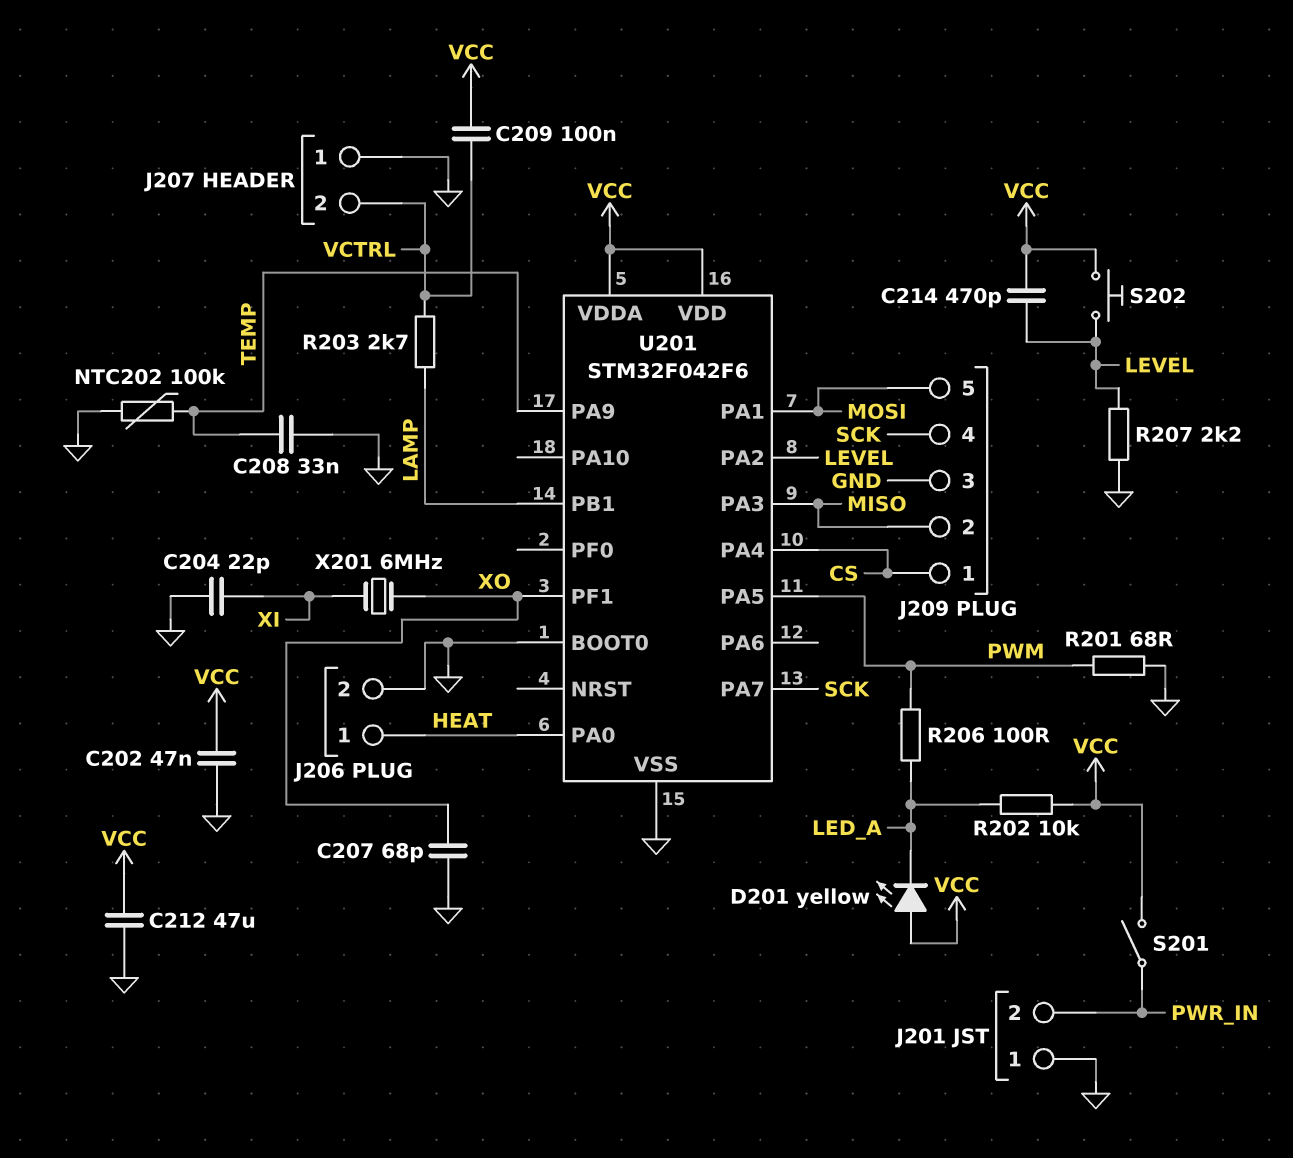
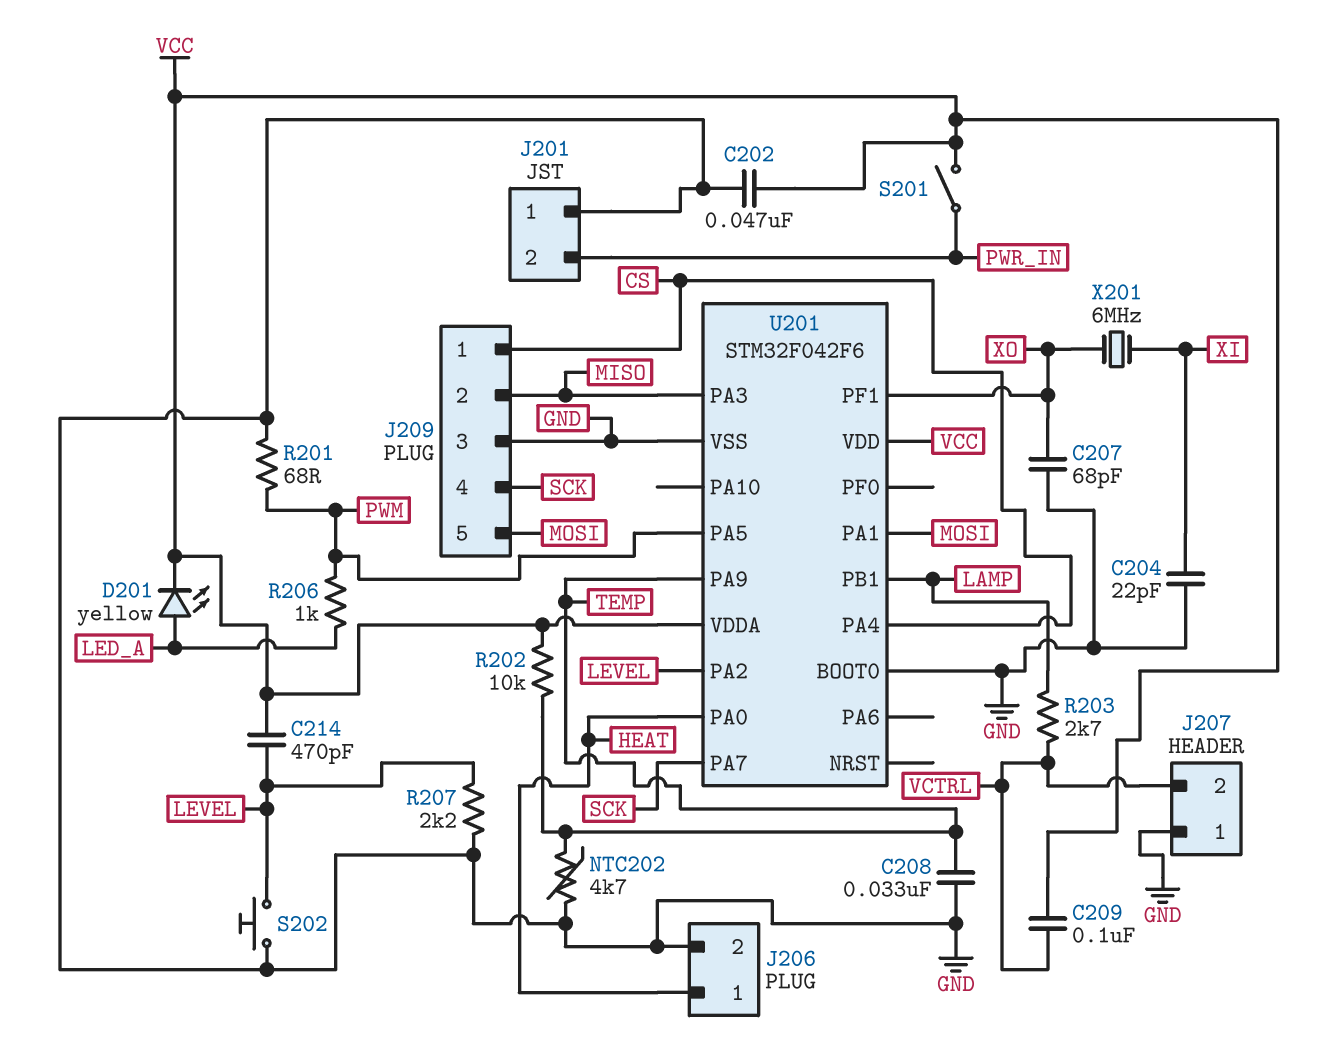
C212: 47uF (GND, VCC) -> none
D201: LED yellow (A VCC, K LED_A) -> LED yellow (A LED_A, K VCC)
NTC202: 100k (GND, TEMP) -> 4.7k (GND, TEMP)
R202: 10k (LED_A, VCC) -> 10k (TEMP, VCC)
R206: 100 (LED_A, PWM) -> 1k (LED_A, PWM)
S202: button (LEVEL, VCC) -> button (GND, LEVEL)

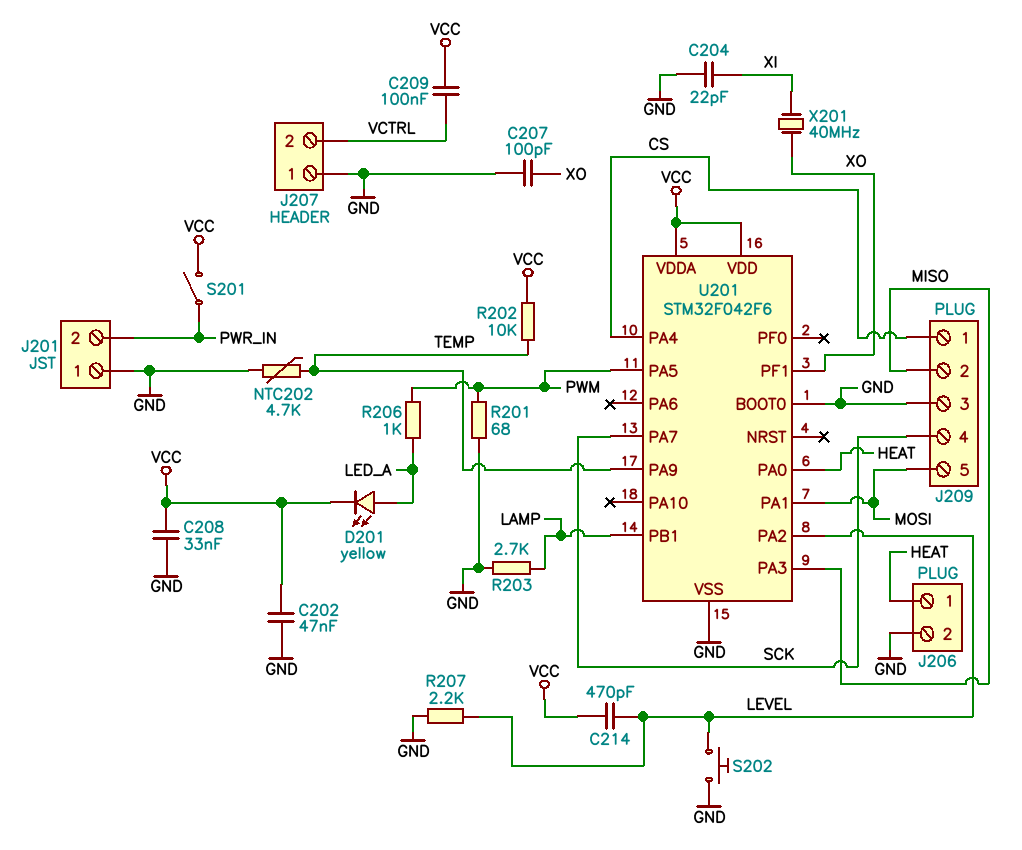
C207: 68pF (GND, XO) -> 100pF (GND, XO)
C208: 33nF (GND, TEMP) -> 33nF (GND, VCC)
R203: 2.7k (LAMP, VCTRL) -> 2.7k (GND, LAMP)
X201: 6MHz (XI, XO) -> 40MHz (XI, XO)

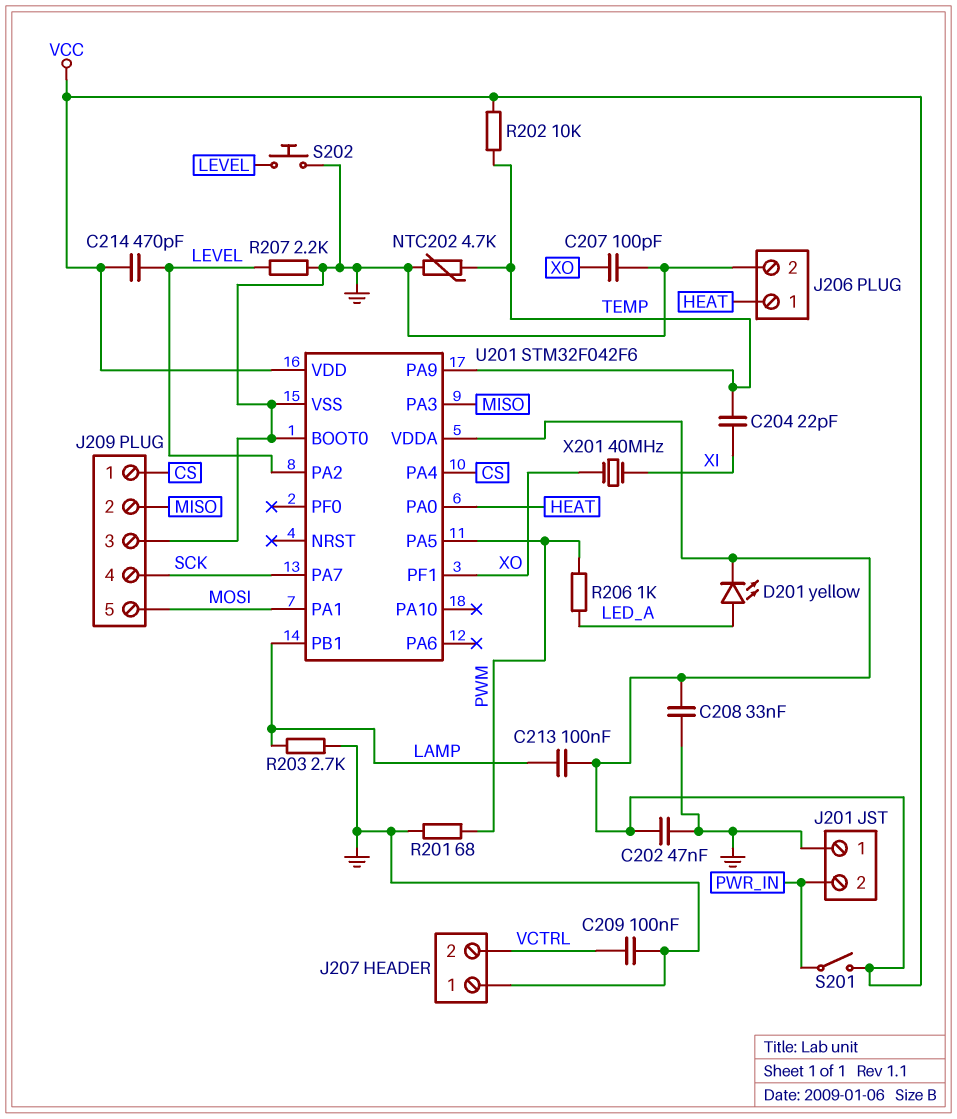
C204: 22pF (GND, XI) -> 22pF (TEMP, XI)
C209: 100nF (VCC, VCTRL) -> 100nF (GND, VCTRL)
C213: none -> 100nF (LAMP, VCC)

